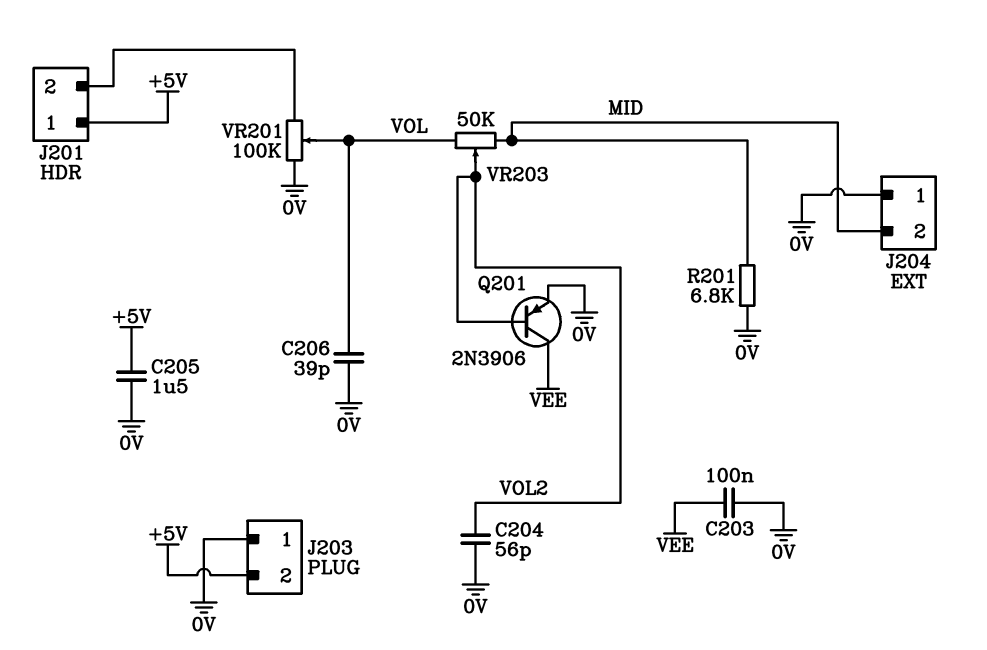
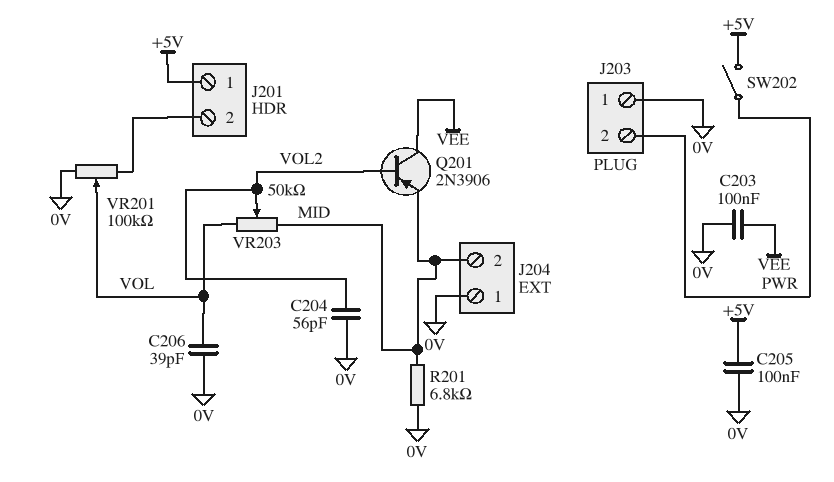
C205: 1.5uF (+5V, 0V) -> 100nF (+5V, 0V)
J203 pin 2: +5V -> PWR
Q201: PNP 2N3906 (B VOL2, C VEE, E 0V) -> PNP 2N3906 (B VOL2, C VEE, E MID)
SW202: none -> switch (+5V, PWR)

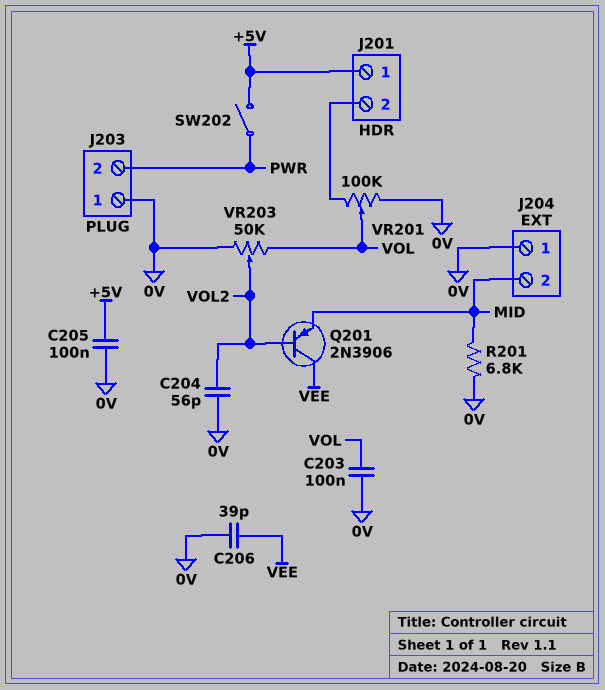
C203: 100nF (0V, VEE) -> 100nF (0V, VOL)
C206: 39pF (0V, VOL) -> 39pF (0V, VEE)
VR203: 50k (MID, VOL, wiper VOL2) -> 50k (0V, VOL, wiper VOL2)

